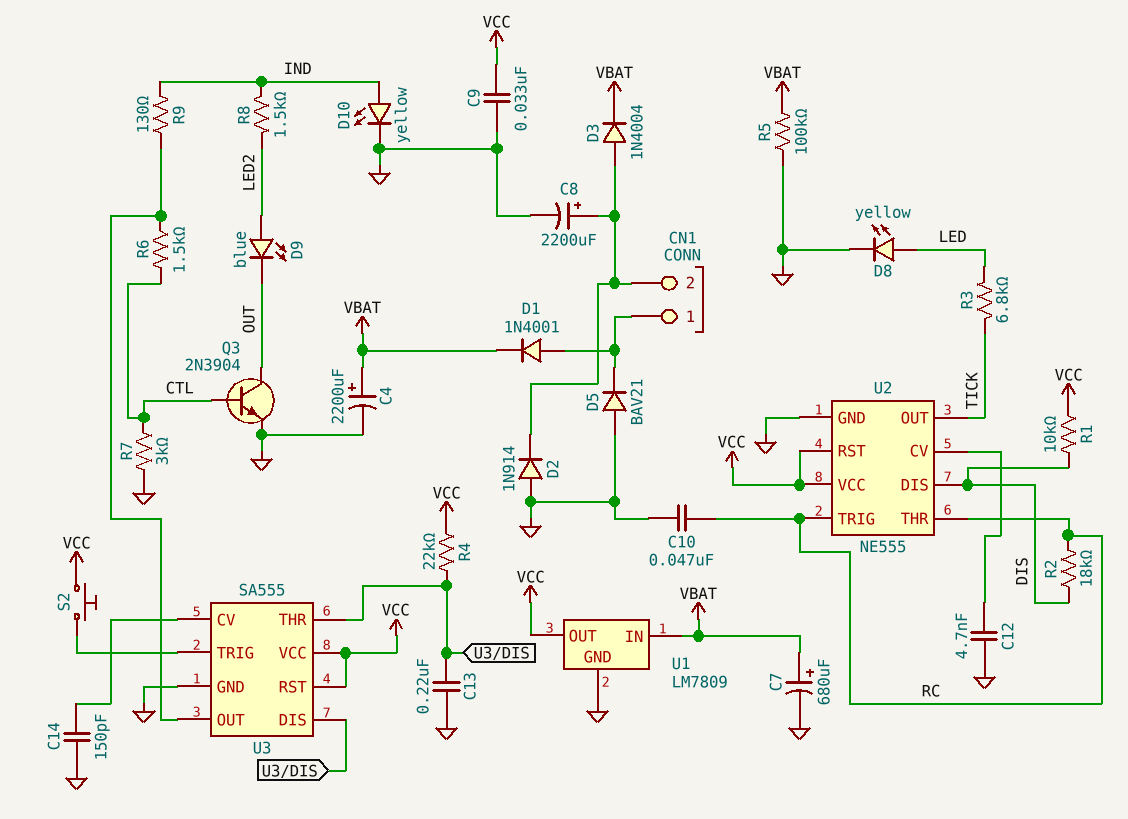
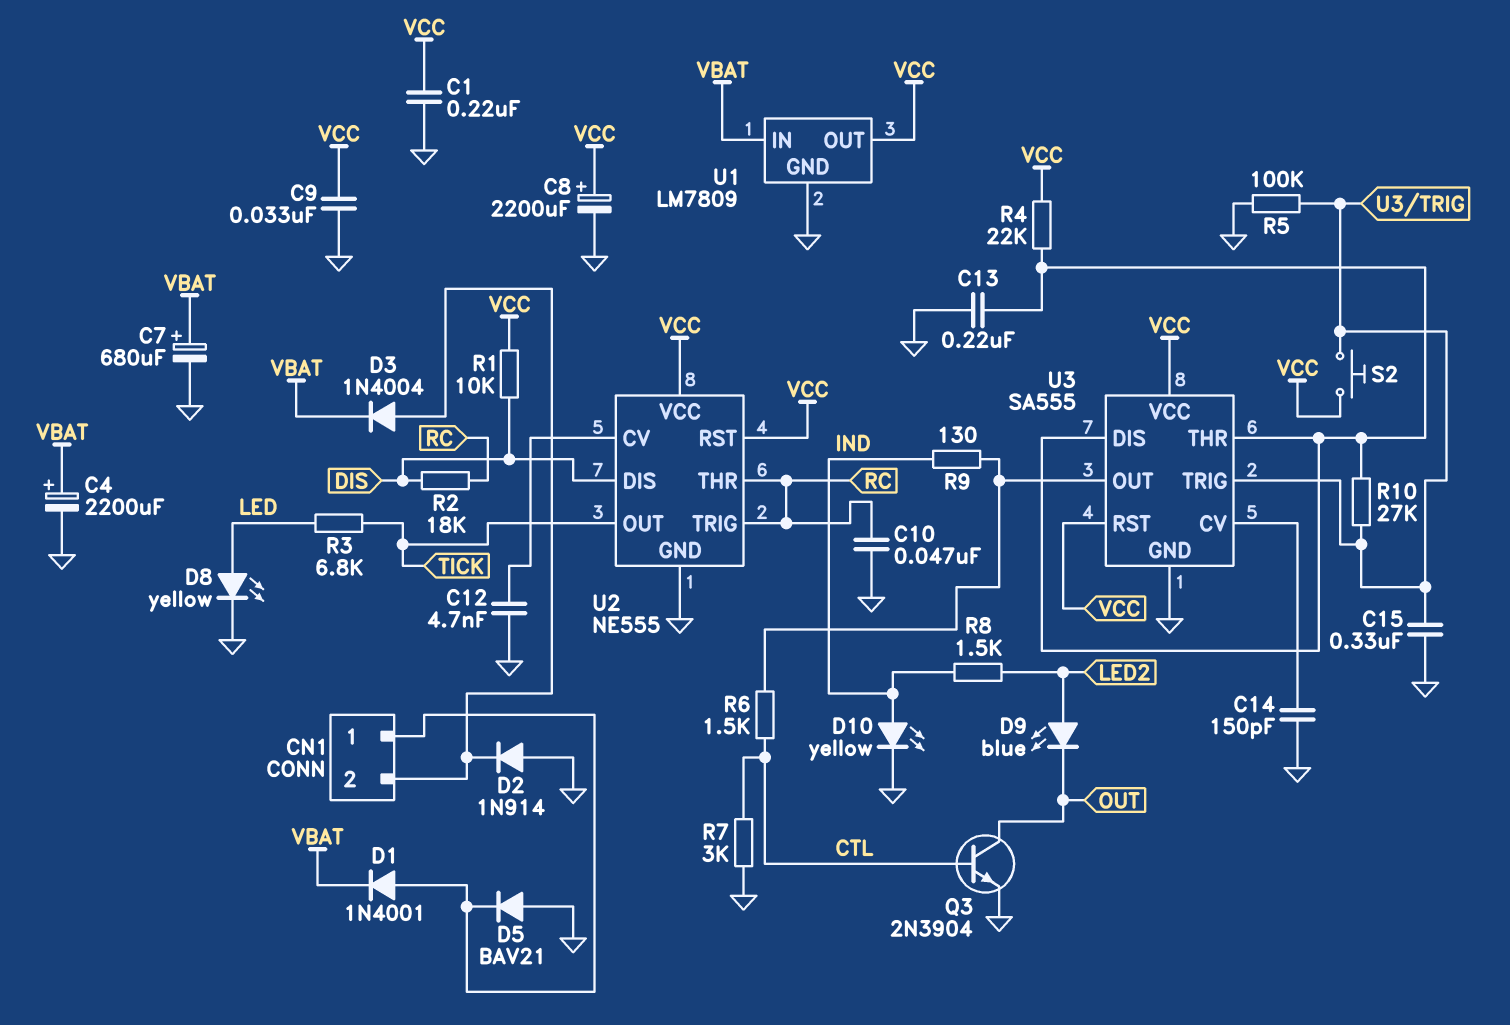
C1: none -> 220nF (GND, VCC)
C8: 2200uF (plus CN1/2, minus GND) -> 2200uF (plus VCC, minus GND)
C15: none -> 330nF (GND, U3/TRIG)
R5: 100k (GND, VBAT) -> 100k (GND, U3/TRIG)
R10: none -> 27k (U3/DIS, U3/TRIG)

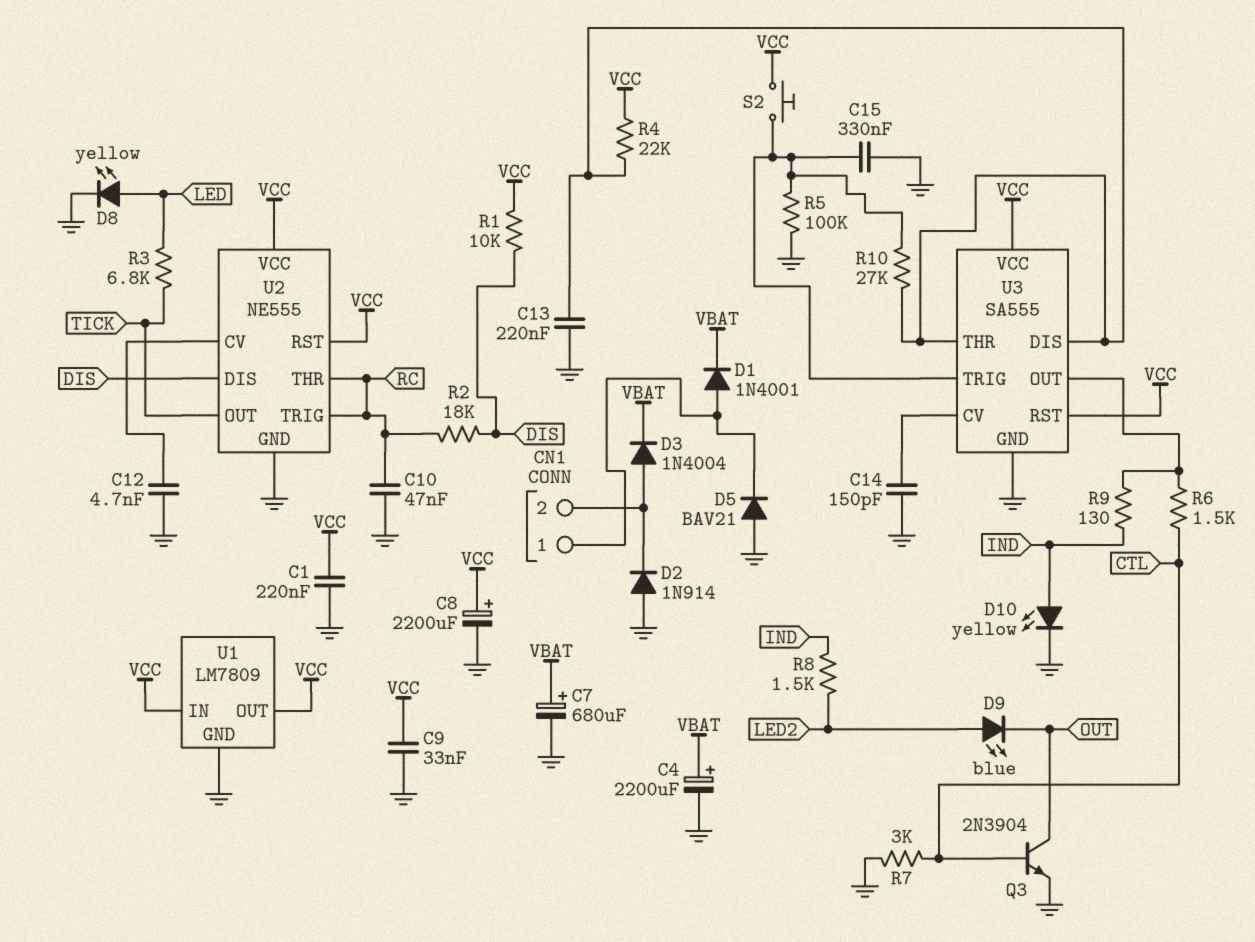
U1 pin IN: VBAT -> VCC

